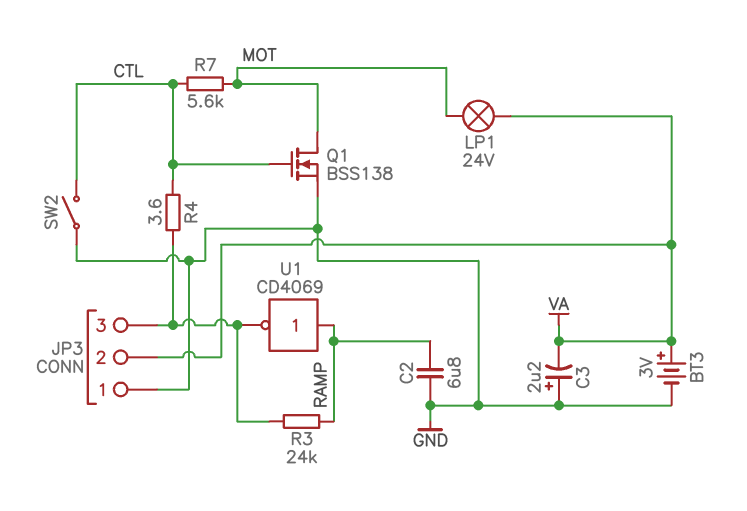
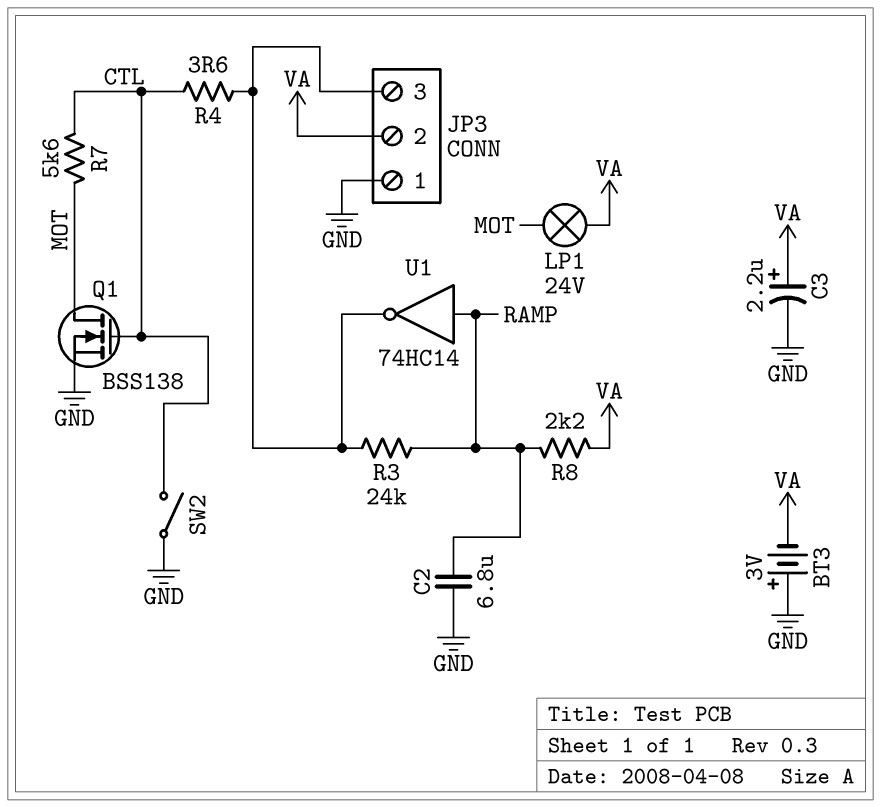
BT3: 3V (plus VA, minus GND) -> 3V (plus GND, minus VA)
C3: 2.2uF (plus GND, minus VA) -> 2.2uF (plus VA, minus GND)
R8: none -> 2.2k (RAMP, VA)
U1: NOT CD4069 (in RAMP, out JP3/3) -> NOT 74HC14 (in RAMP, out JP3/3)

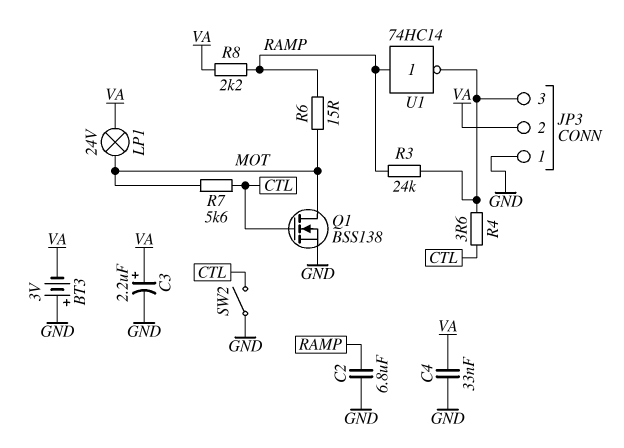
C4: none -> 33nF (GND, VA)
R6: none -> 15 (MOT, RAMP)

